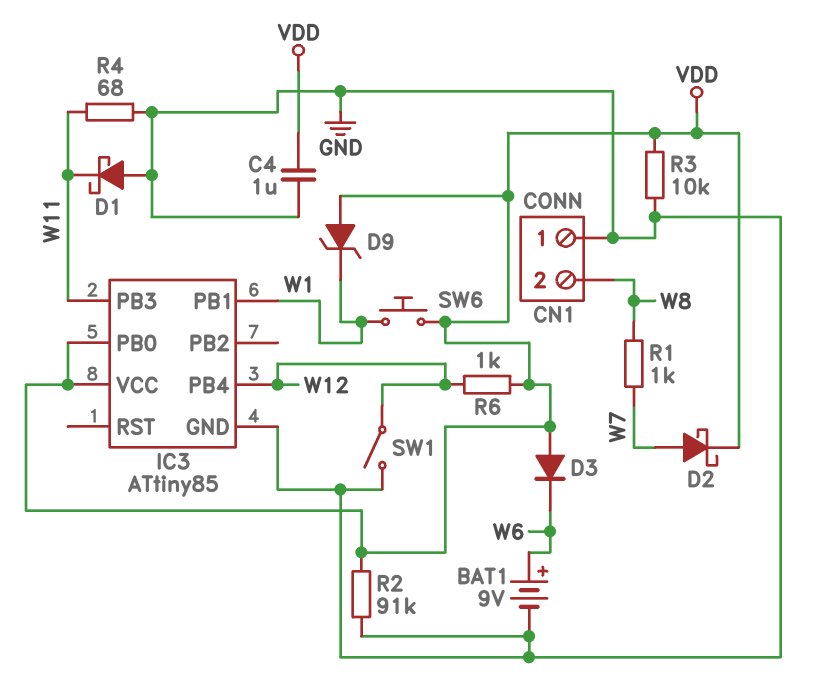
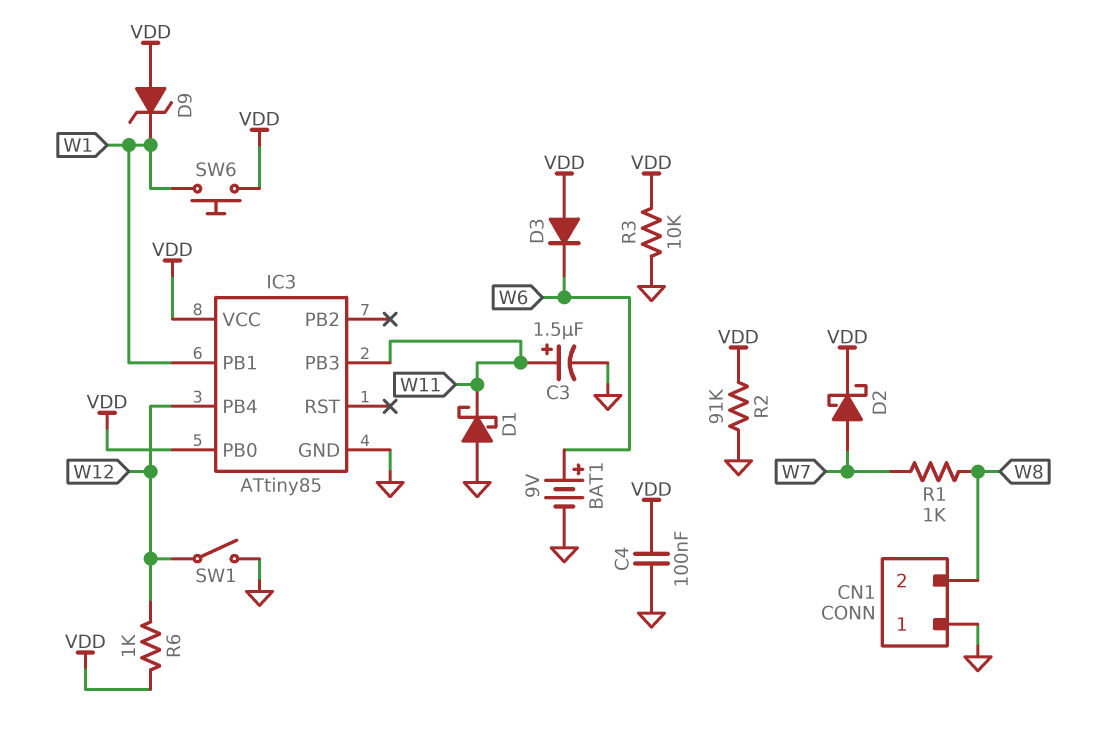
C3: none -> 1.5uF (plus W11, minus GND)
C4: 1uF (GND, VDD) -> 100nF (GND, VDD)
R4: 68 (GND, W11) -> none

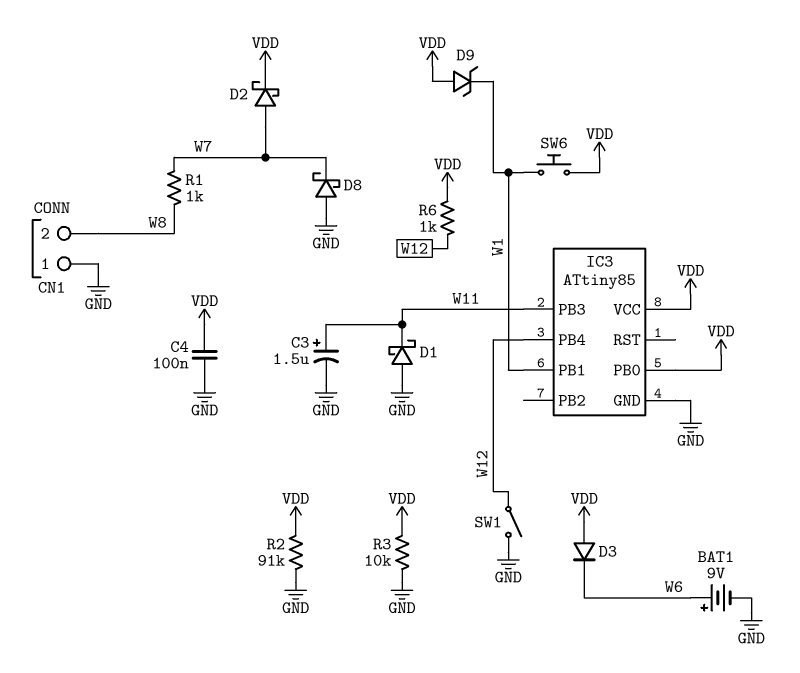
D8: none -> schottky (A GND, K W7)

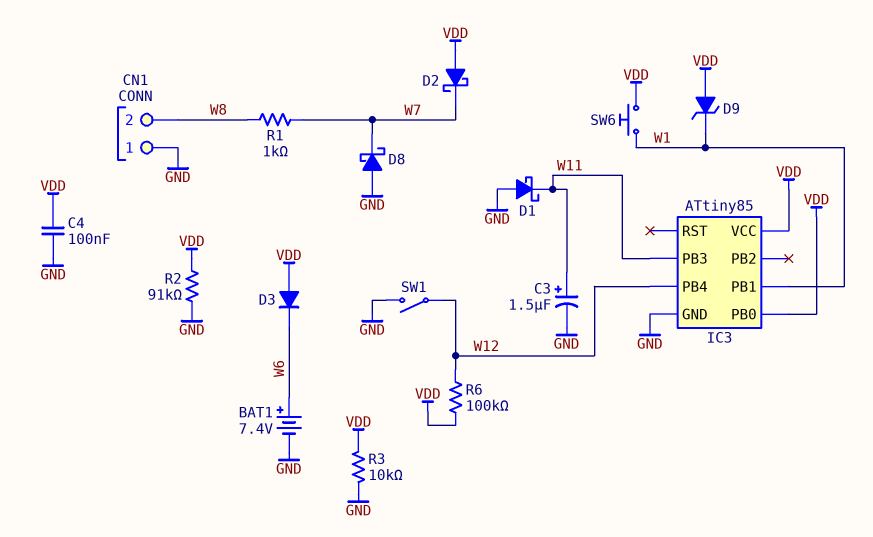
BAT1: 9V (plus W6, minus GND) -> 7.4V (plus W6, minus GND)
D2: schottky (A W7, K VDD) -> schottky (A VDD, K W7)
R6: 1k (VDD, W12) -> 100k (VDD, W12)

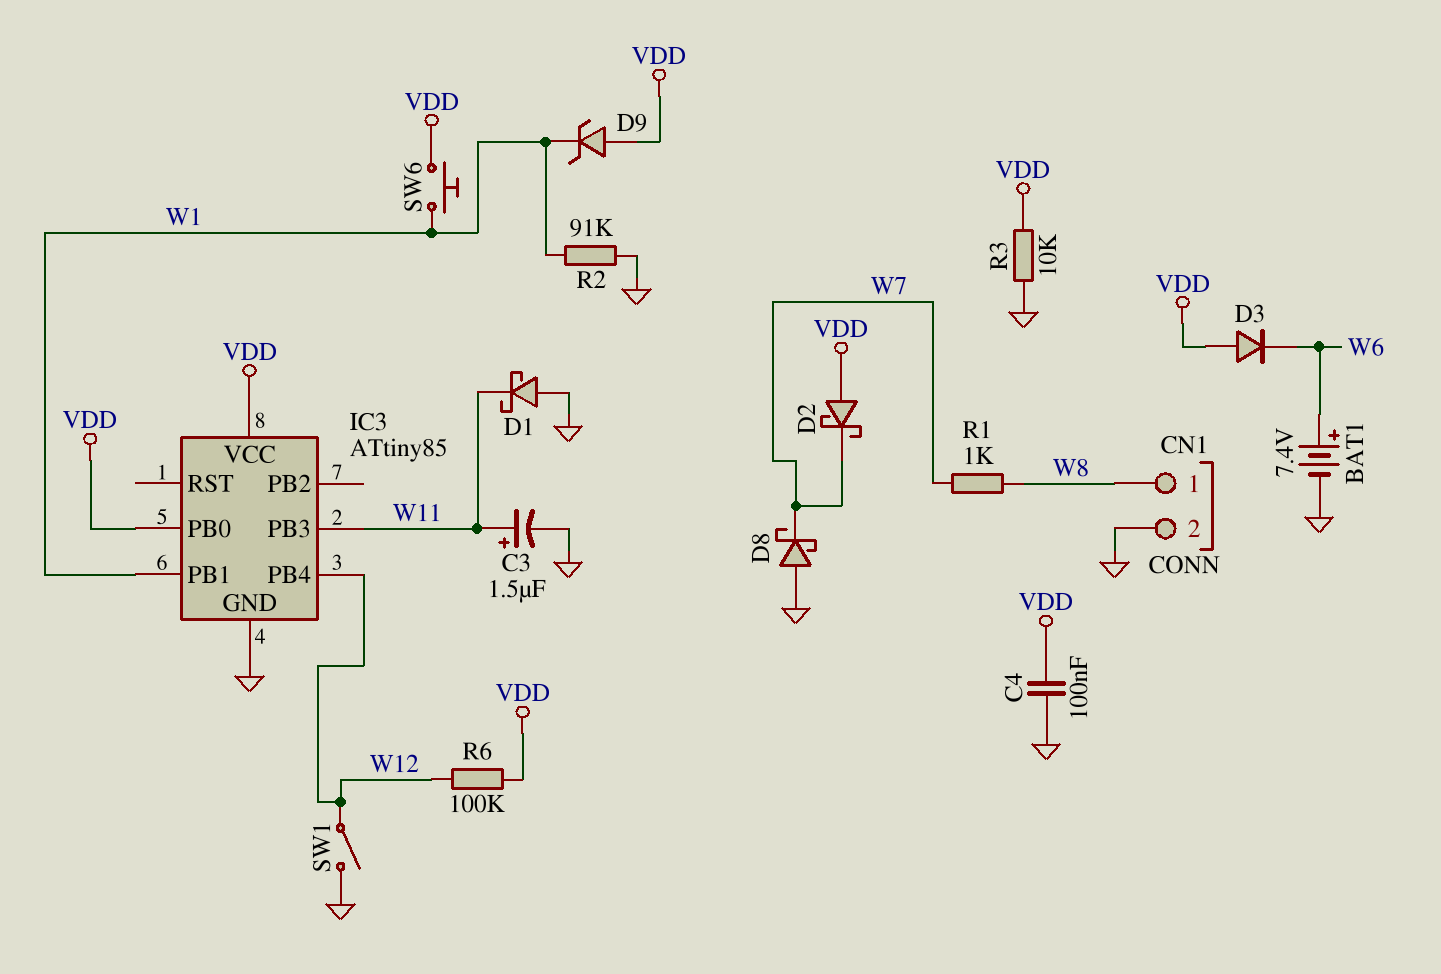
CN1 pin 1: GND -> W8
CN1 pin 2: W8 -> GND
R2: 91k (GND, VDD) -> 91k (GND, W1)

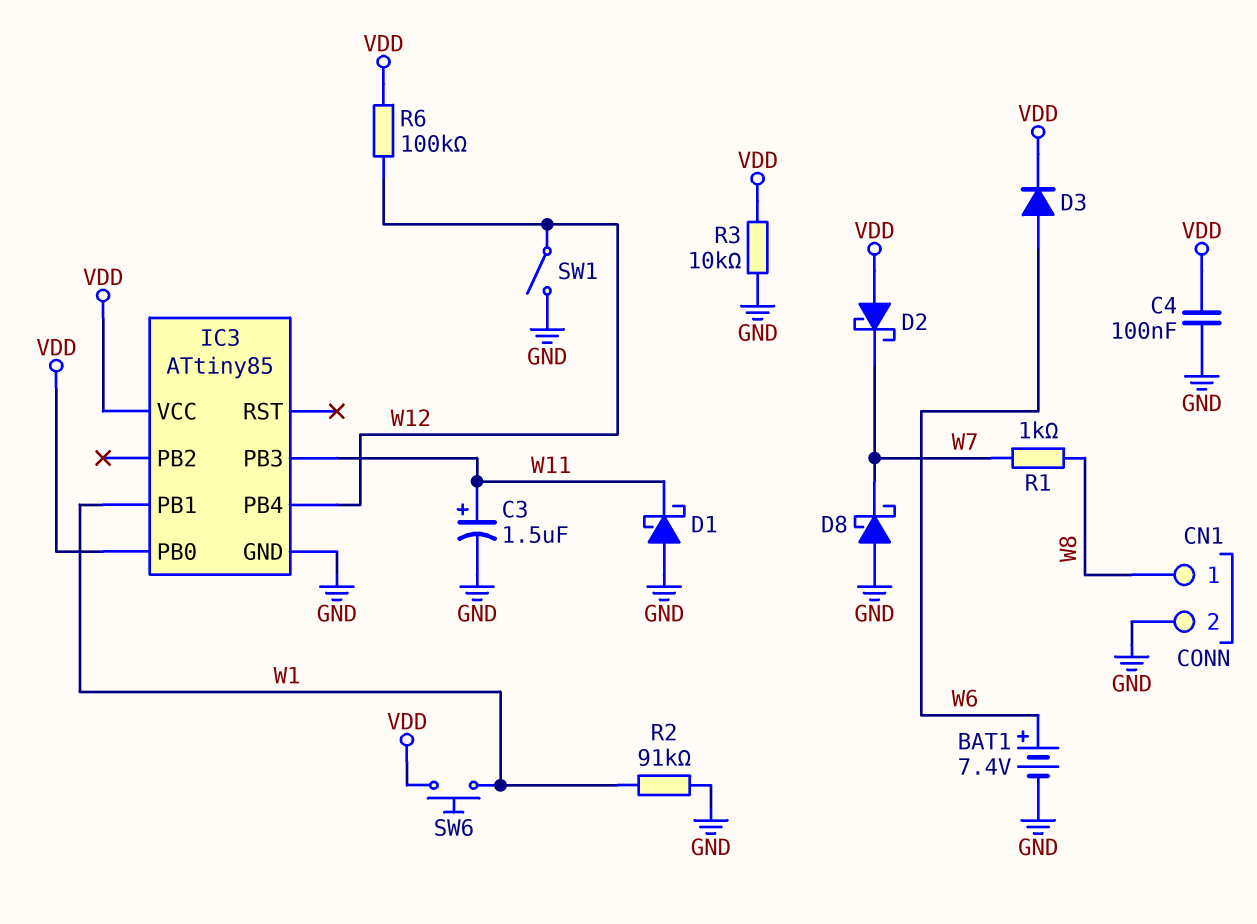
D3: diode (A VDD, K W6) -> diode (A W6, K VDD)
D9: zener (A VDD, K W1) -> none

